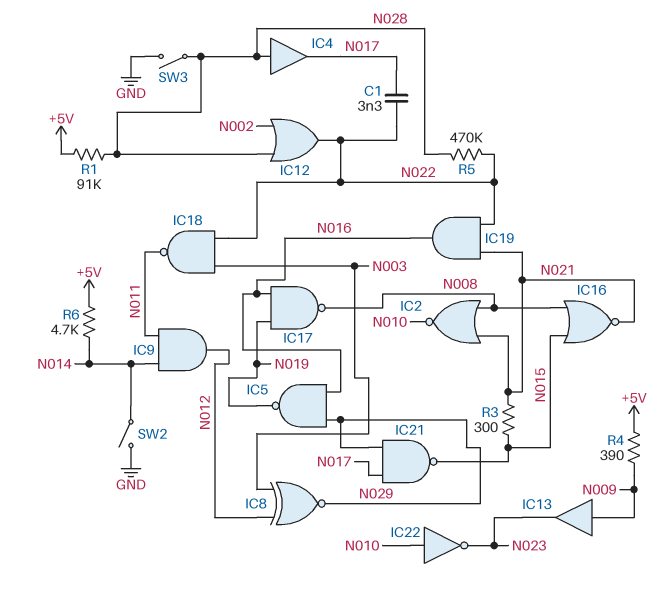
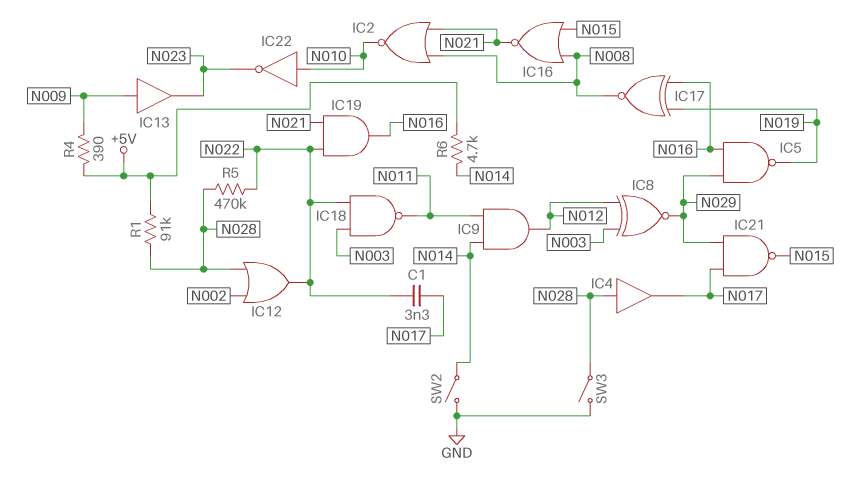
IC17: NAND (in N016, in N019, out N008) -> XNOR (in N016, in N019, out N008)
R3: 300 (N015, N021) -> none

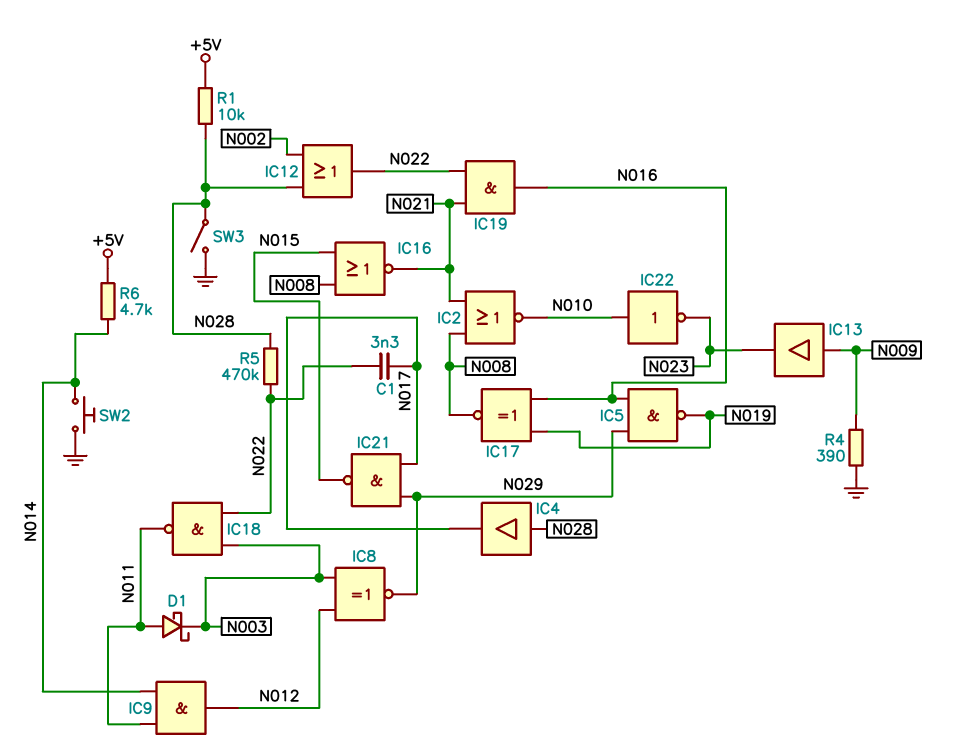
D1: none -> schottky (A N011, K N003)
R1: 91k (+5V, N028) -> 10k (+5V, N028)
R4: 390 (+5V, N009) -> 390 (GND, N009)
SW2: switch (GND, N014) -> button (GND, N014)

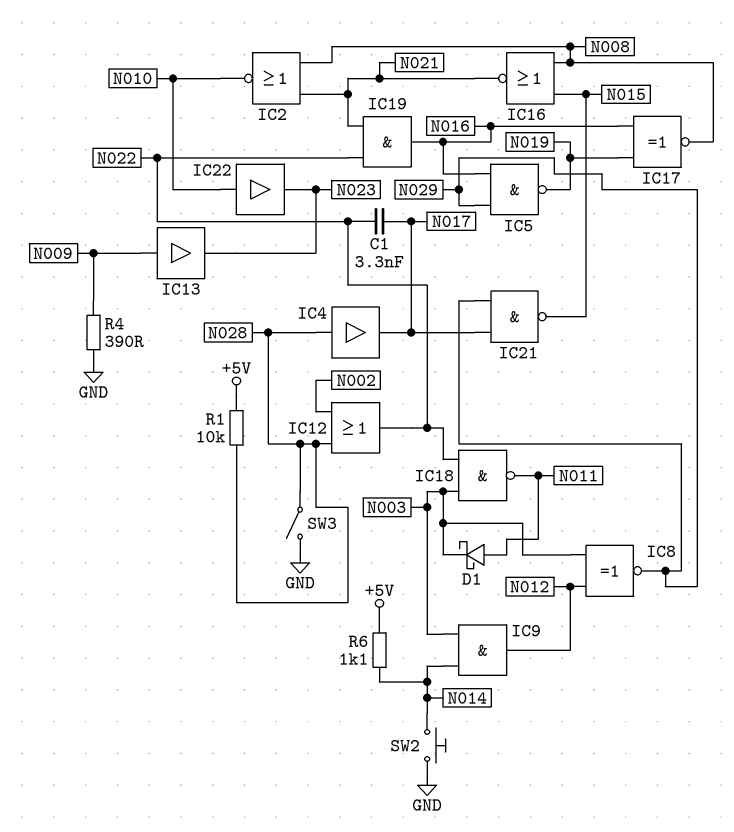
IC9: AND (in N011, in N014, out N012) -> AND (in N003, in N014, out N012)
IC22: NOT (in N010, out N023) -> buffer (in N010, out N023)
R5: 470k (N022, N028) -> none
R6: 4.7k (+5V, N014) -> 1.1k (+5V, N014)

